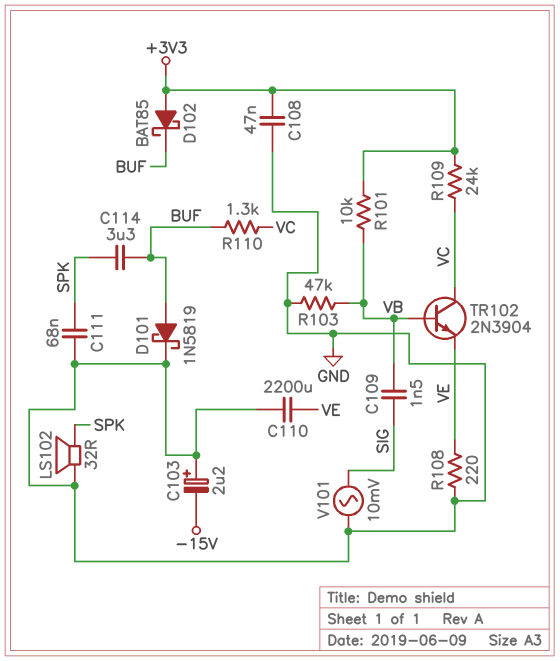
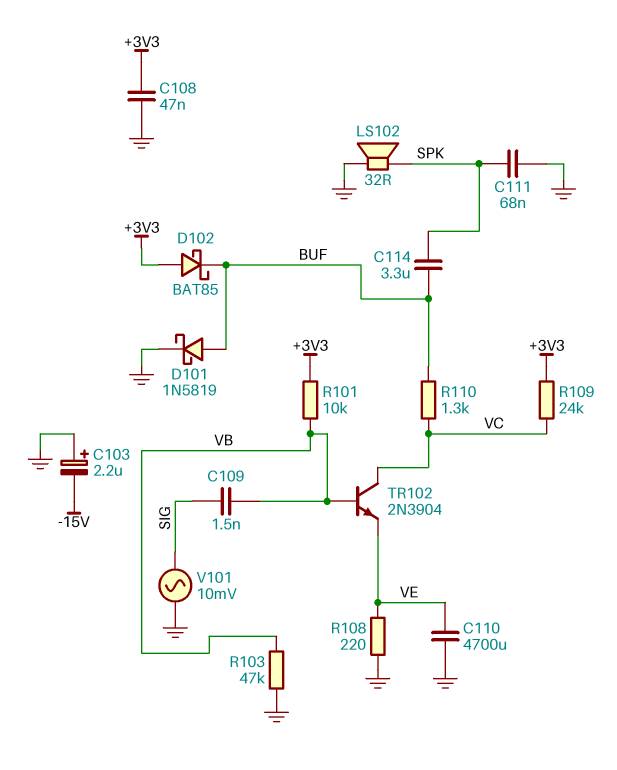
C110: 2200uF (GND, VE) -> 4700uF (GND, VE)

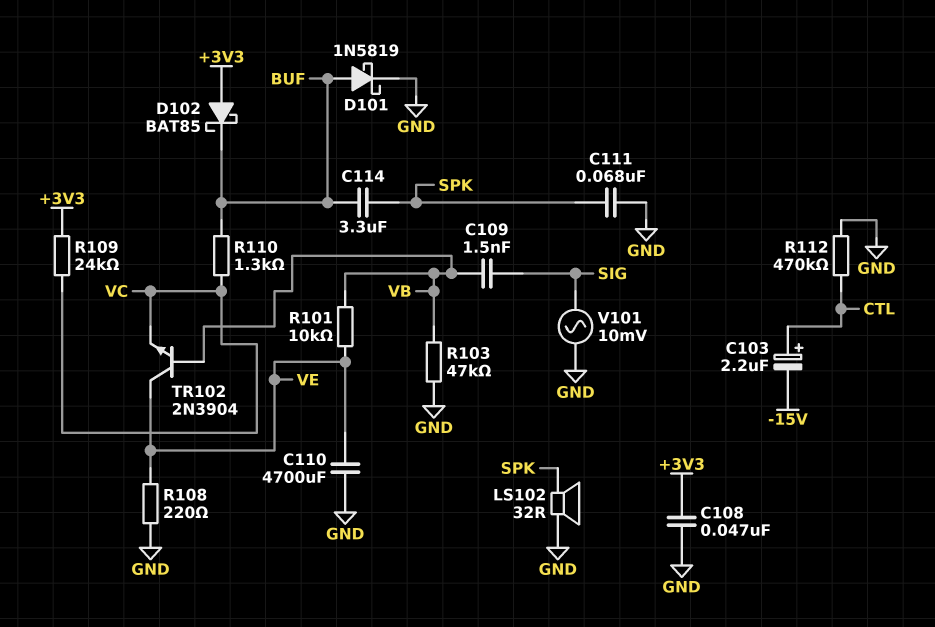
C103: 2.2uF (plus GND, minus -15V) -> 2.2uF (plus CTL, minus -15V)
R101: 10k (+3V3, VB) -> 10k (VB, VE)
R112: none -> 470k (CTL, GND)
TR102: NPN 2N3904 (B VB, C VC, E VE) -> NPN 2N3904 (B VB, C VE, E VC)

